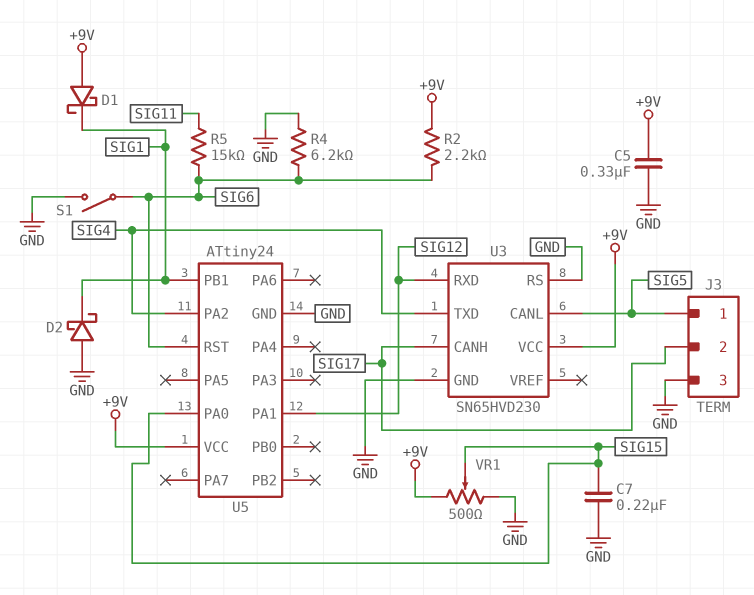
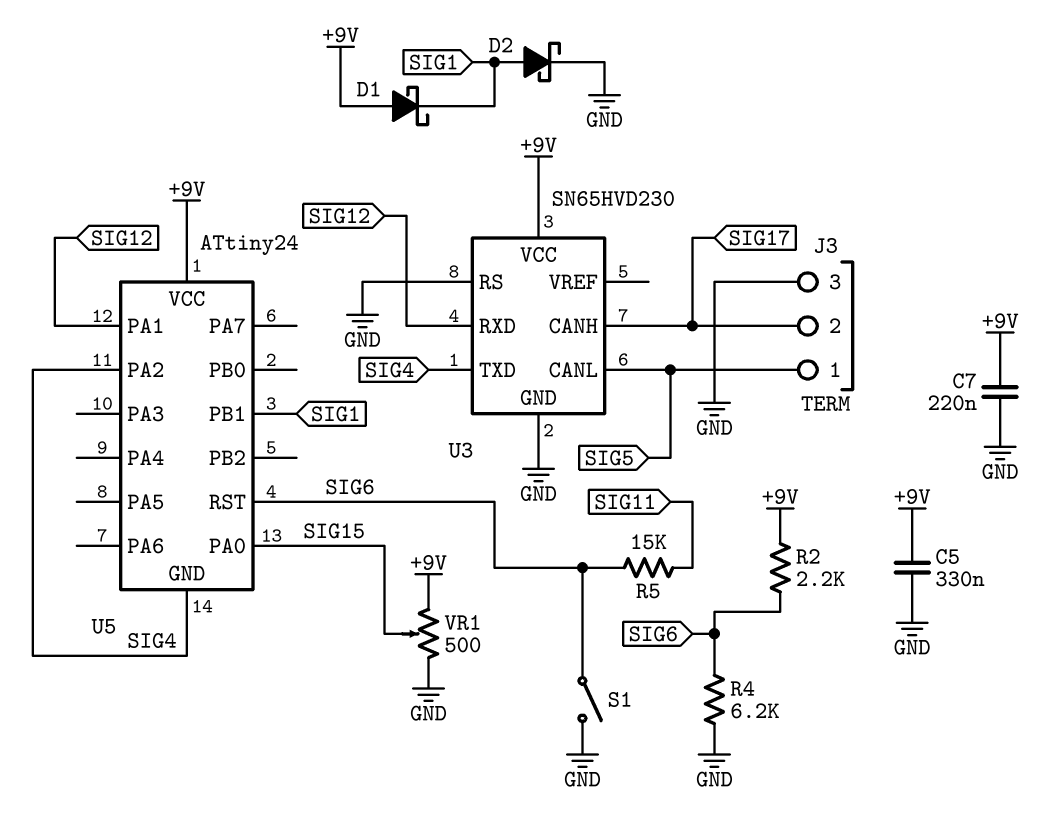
C7: 220nF (GND, SIG15) -> 220nF (+9V, GND)
D2: schottky (A GND, K SIG1) -> schottky (A SIG1, K GND)
U5 pin GND: GND -> SIG4

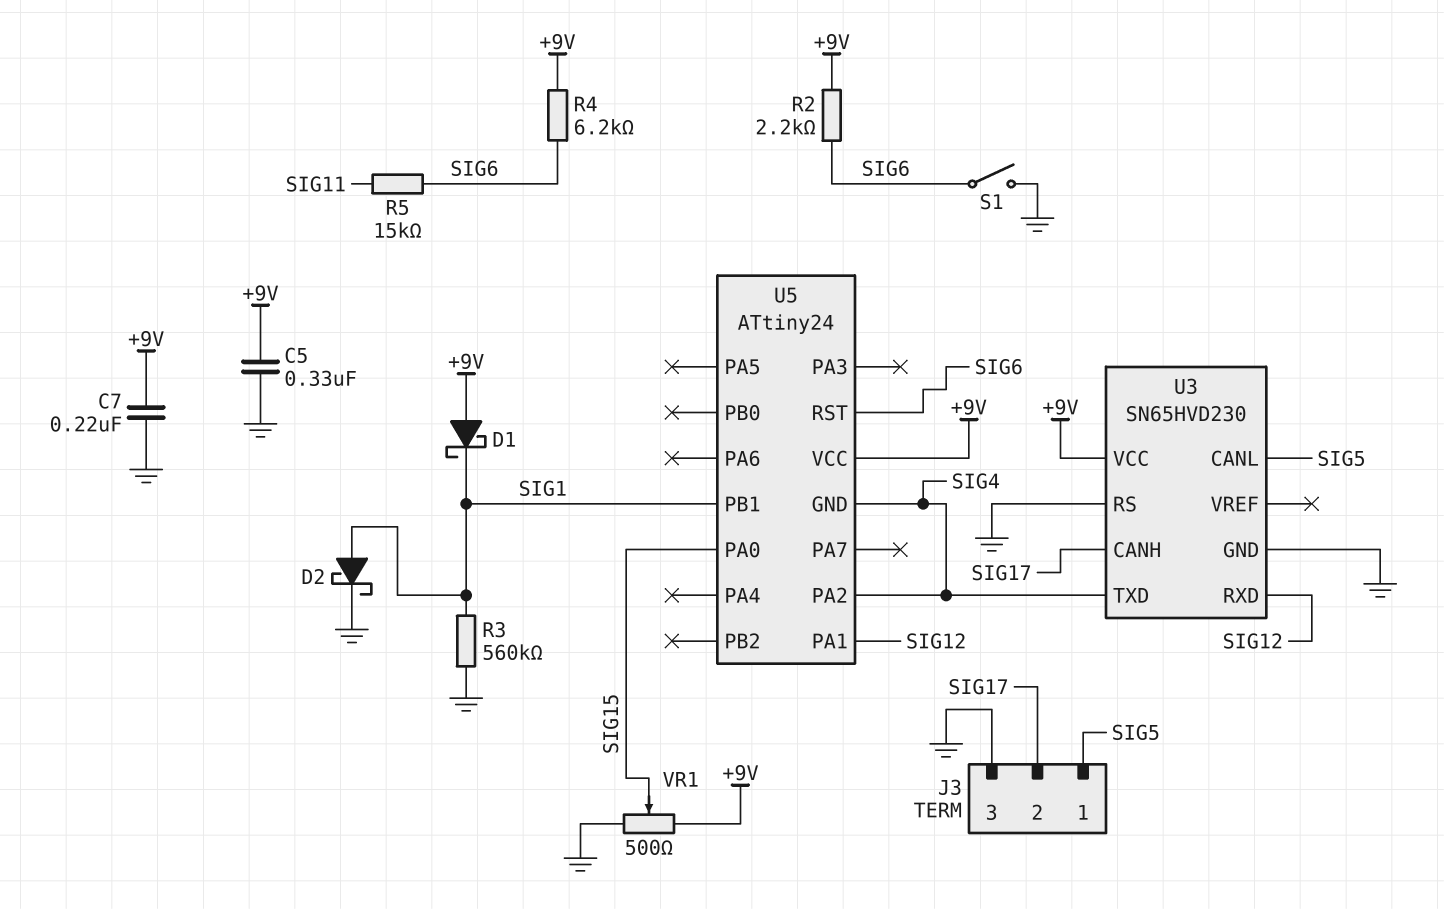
R3: none -> 560k (GND, SIG1)
R4: 6.2k (GND, SIG6) -> 6.2k (+9V, SIG6)

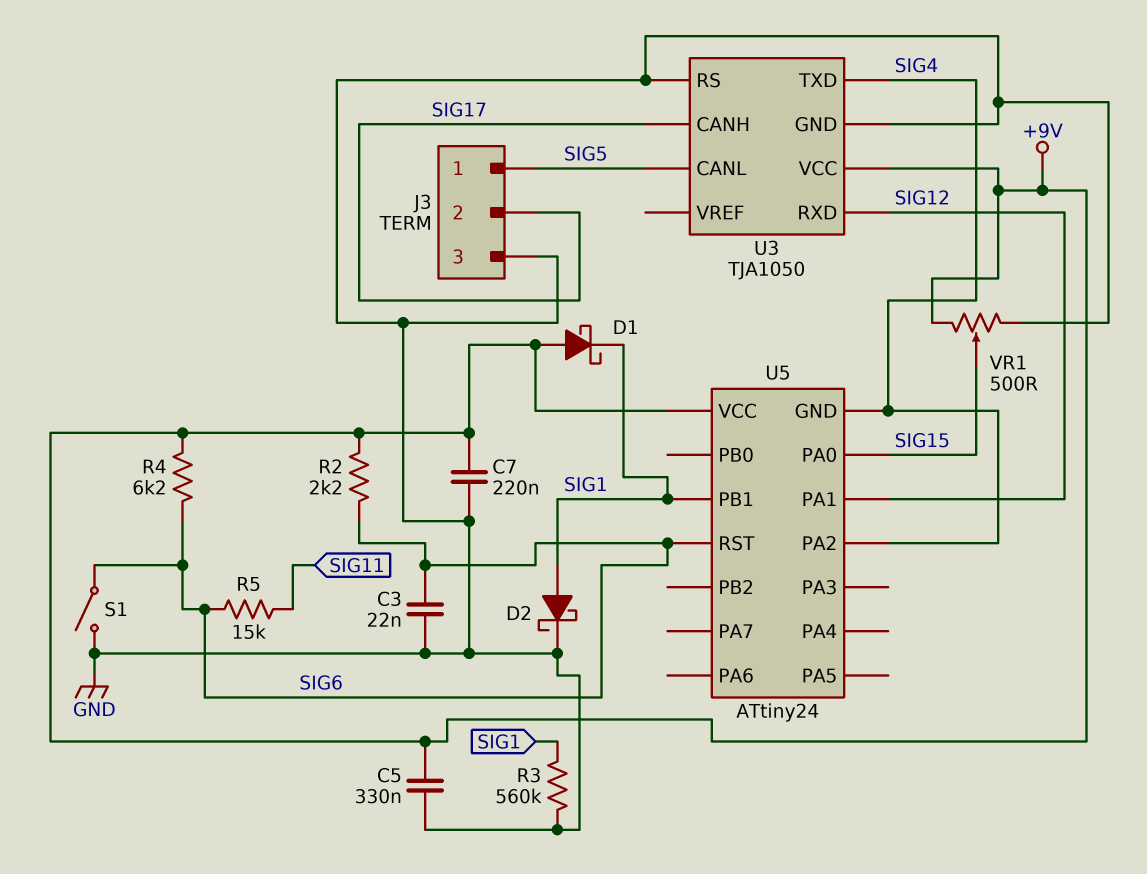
C3: none -> 22nF (GND, SIG6)
U3: SN65HVD230 -> TJA1050

